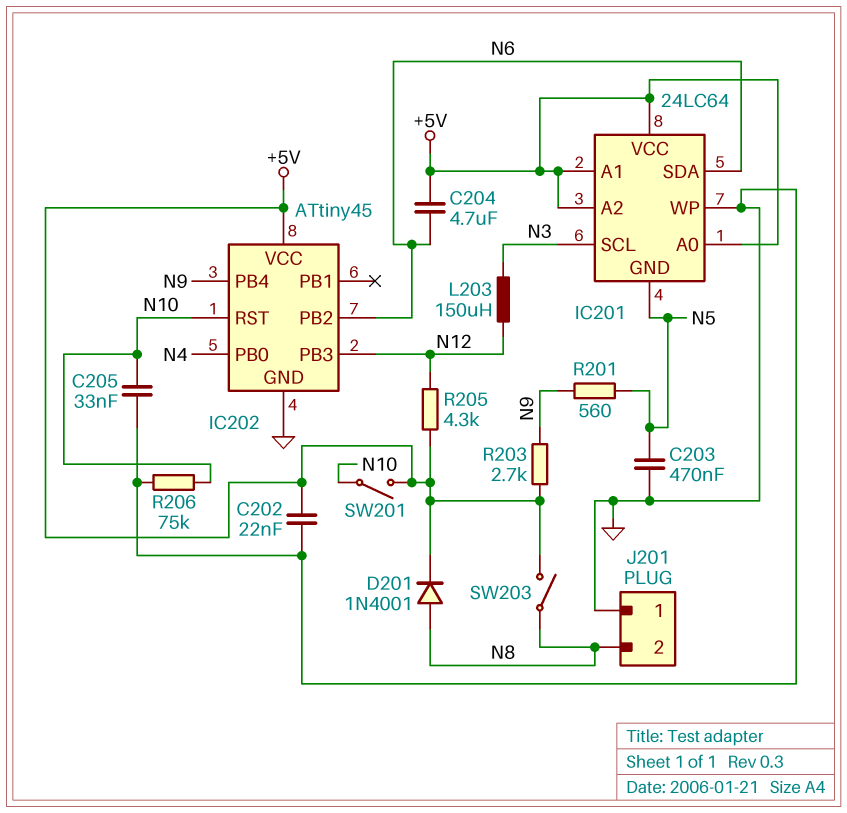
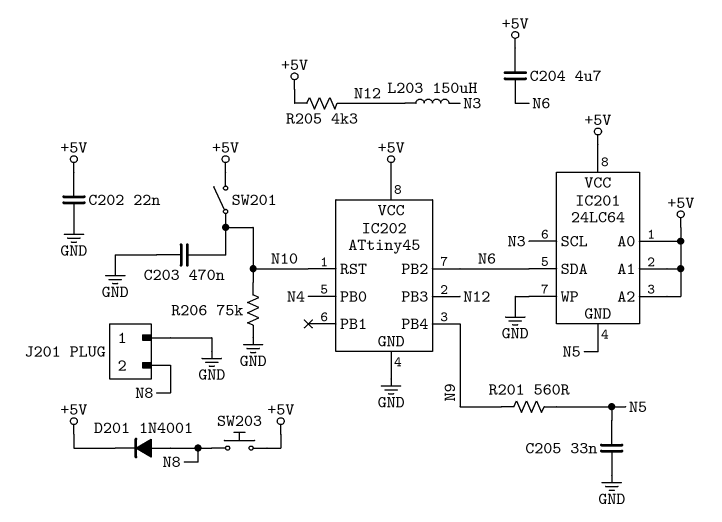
C203: 470nF (GND, N5) -> 470nF (GND, N10)
C205: 33nF (GND, N10) -> 33nF (GND, N5)
R203: 2.7k (+5V, N9) -> none
SW203: switch (+5V, N8) -> button (+5V, N8)

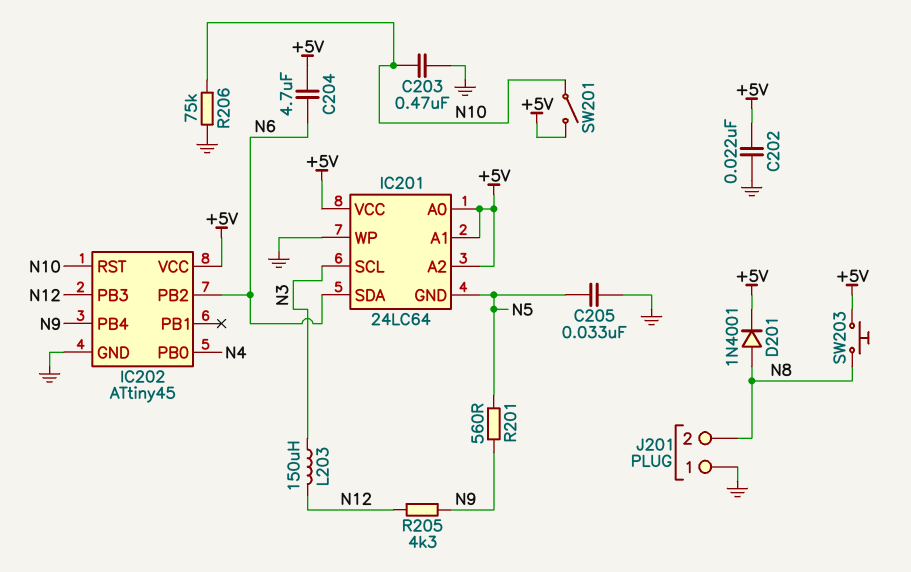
R205: 4.3k (+5V, N12) -> 4.3k (N9, N12)

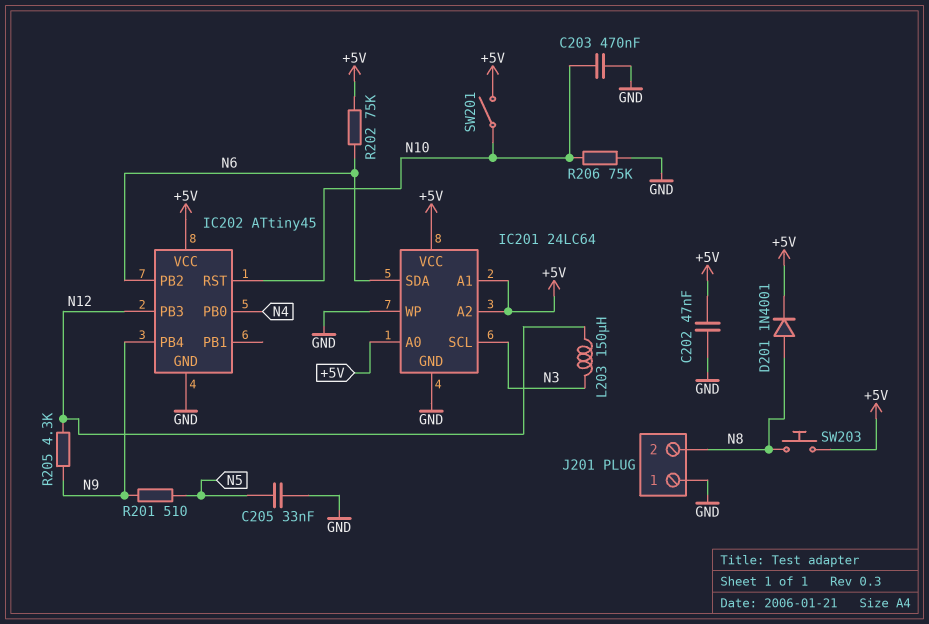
C202: 22nF (+5V, GND) -> 47nF (+5V, GND)
C204: 4.7uF (+5V, N6) -> none
IC201 pin GND: N5 -> GND
R201: 560 (N5, N9) -> 510 (N5, N9)
R202: none -> 75k (+5V, N6)

